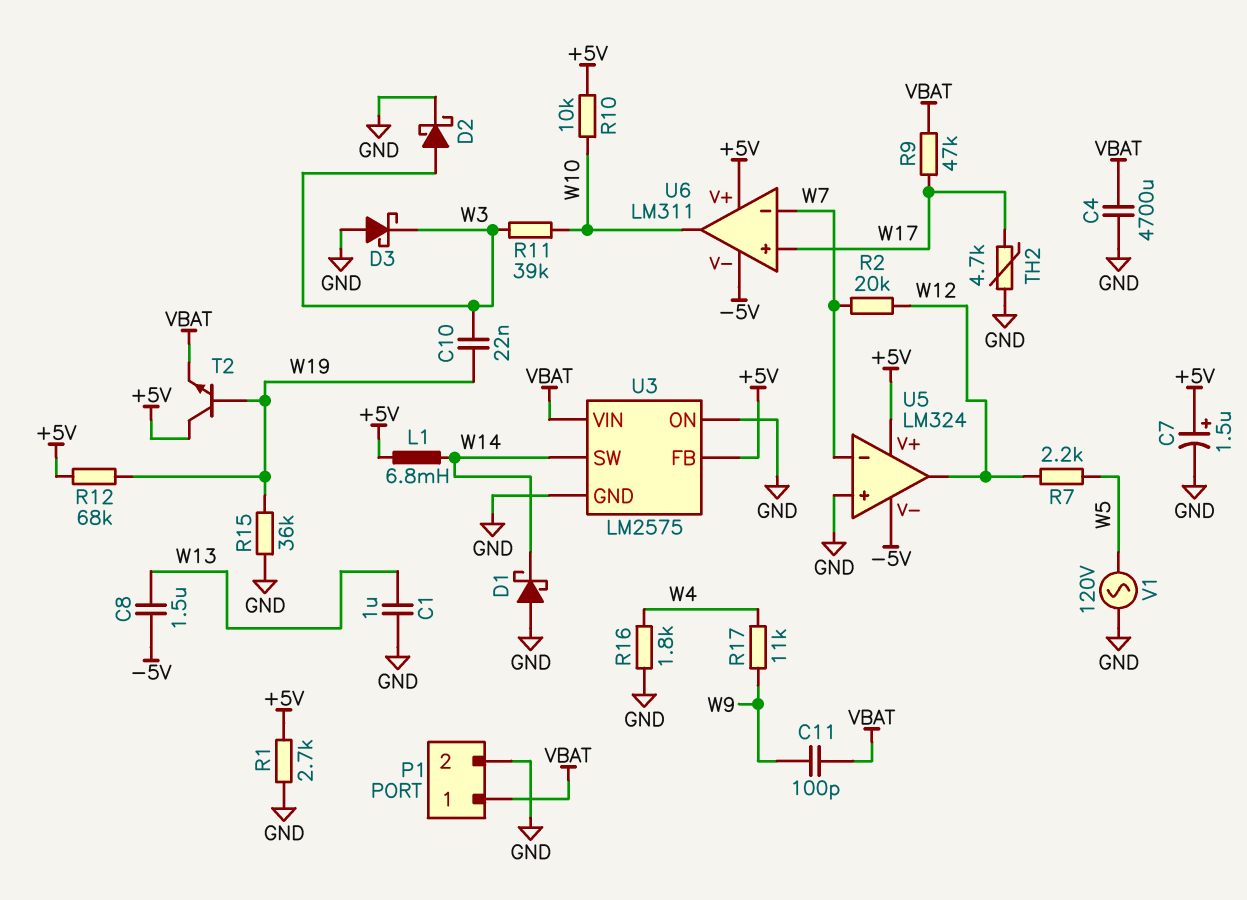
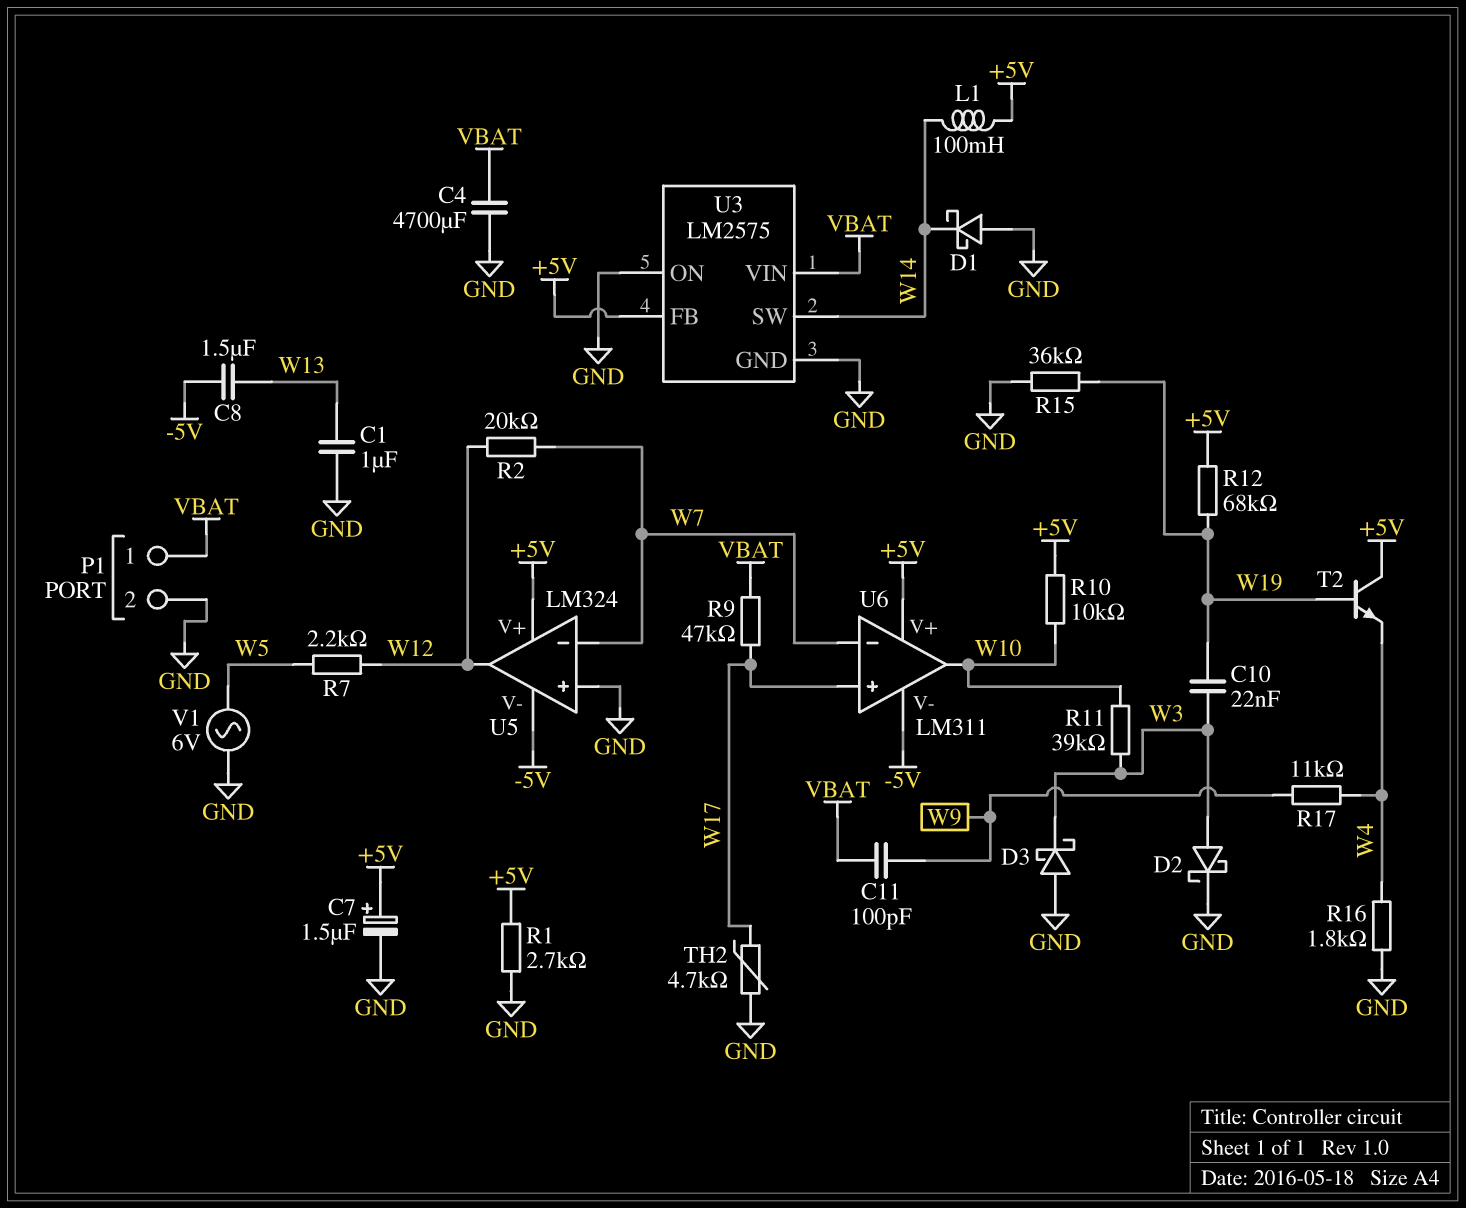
L1: 6.8mH (+5V, W14) -> 100mH (+5V, W14)
T2: NPN (B W19, C +5V, E VBAT) -> NPN (B W19, C +5V, E W4)
V1: AC 120V (GND, W5) -> AC 6V (GND, W5)

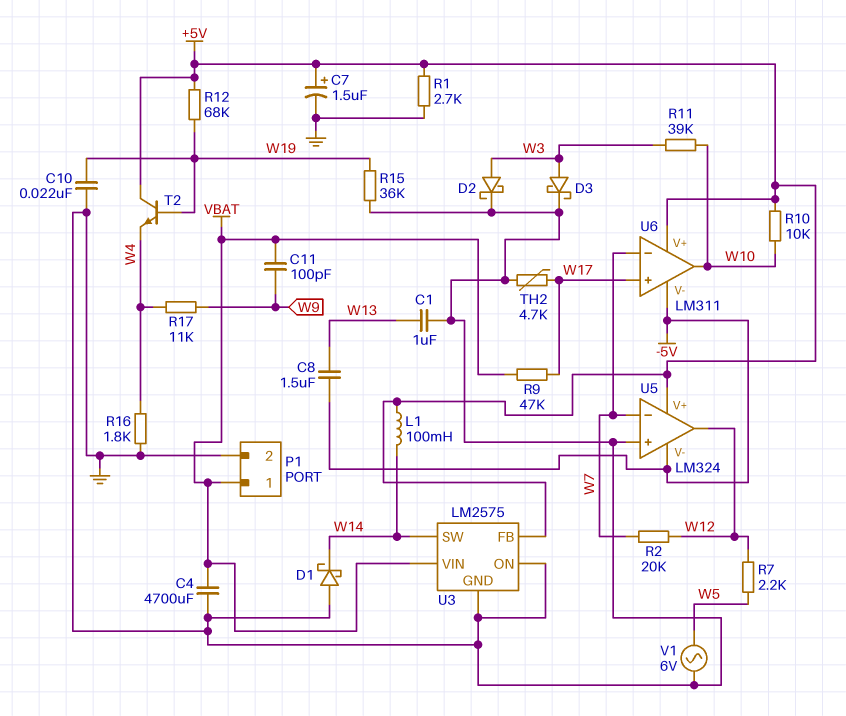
C10: 22nF (W3, W19) -> 22nF (GND, W19)
D3: schottky (A GND, K W3) -> schottky (A W3, K GND)

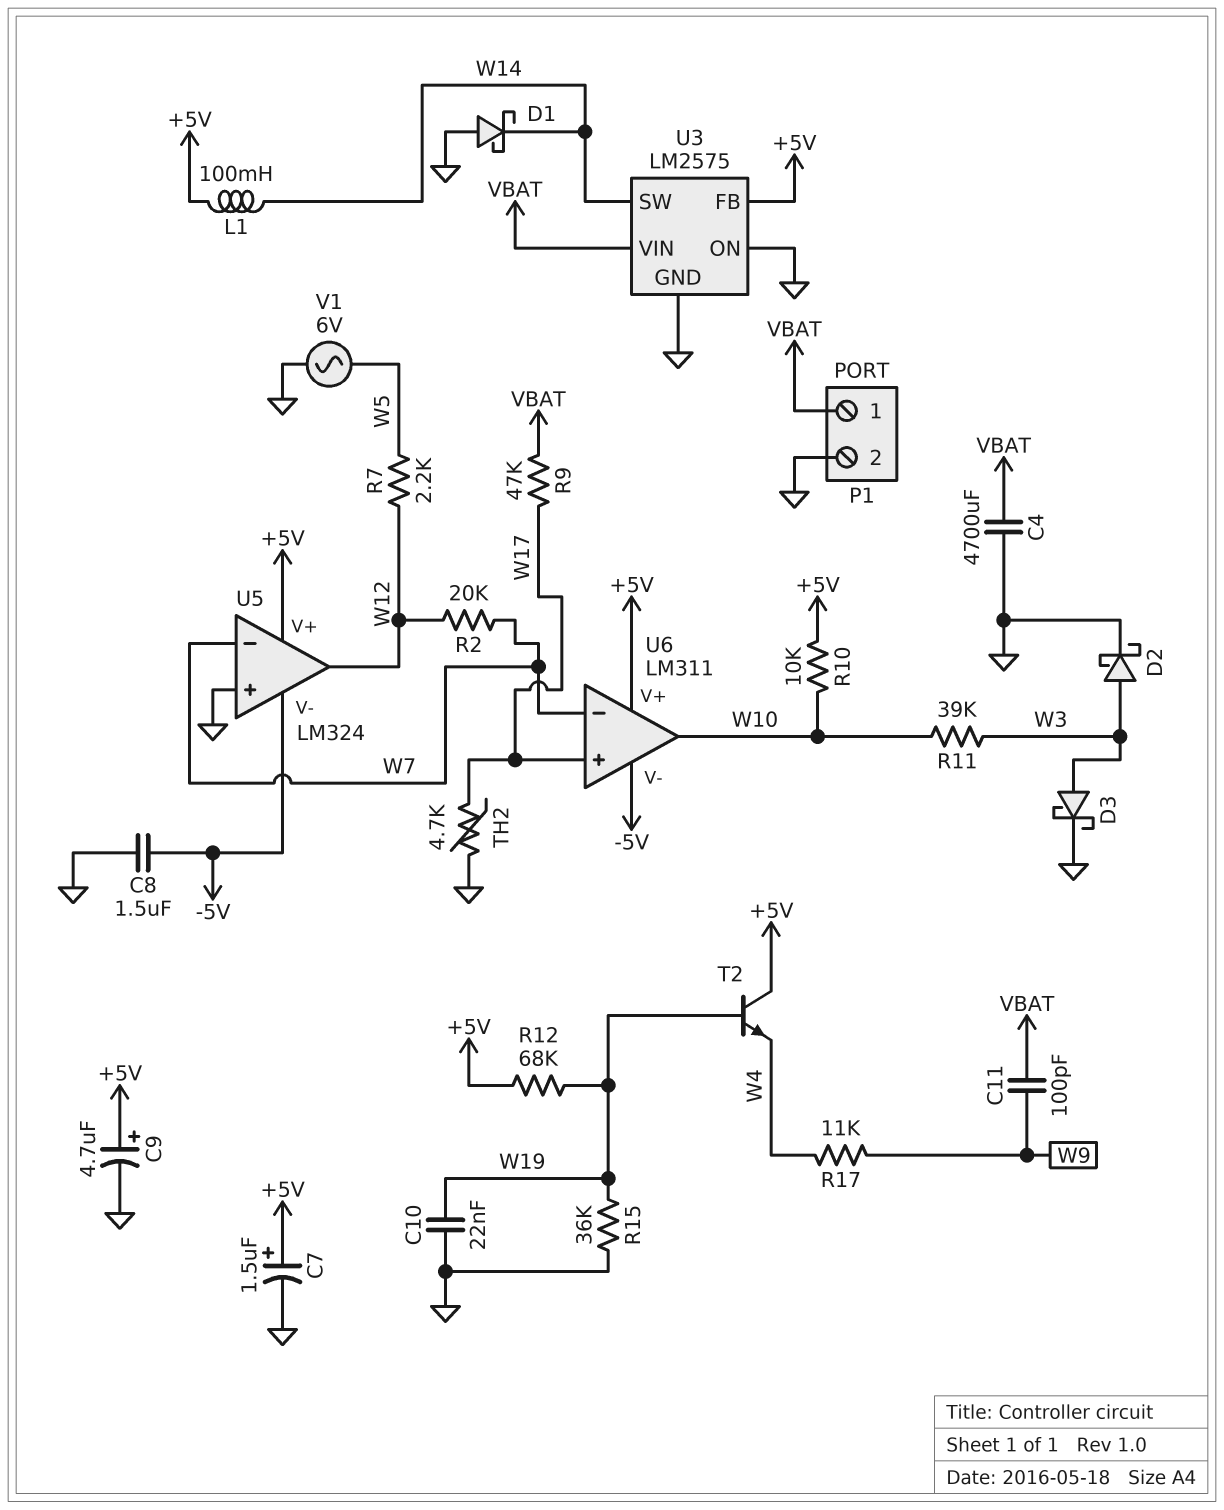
C1: 1uF (GND, W13) -> none
C8: 1.5uF (-5V, W13) -> 1.5uF (-5V, GND)
C9: none -> 4.7uF (plus +5V, minus GND)
R1: 2.7k (+5V, GND) -> none
R16: 1.8k (GND, W4) -> none

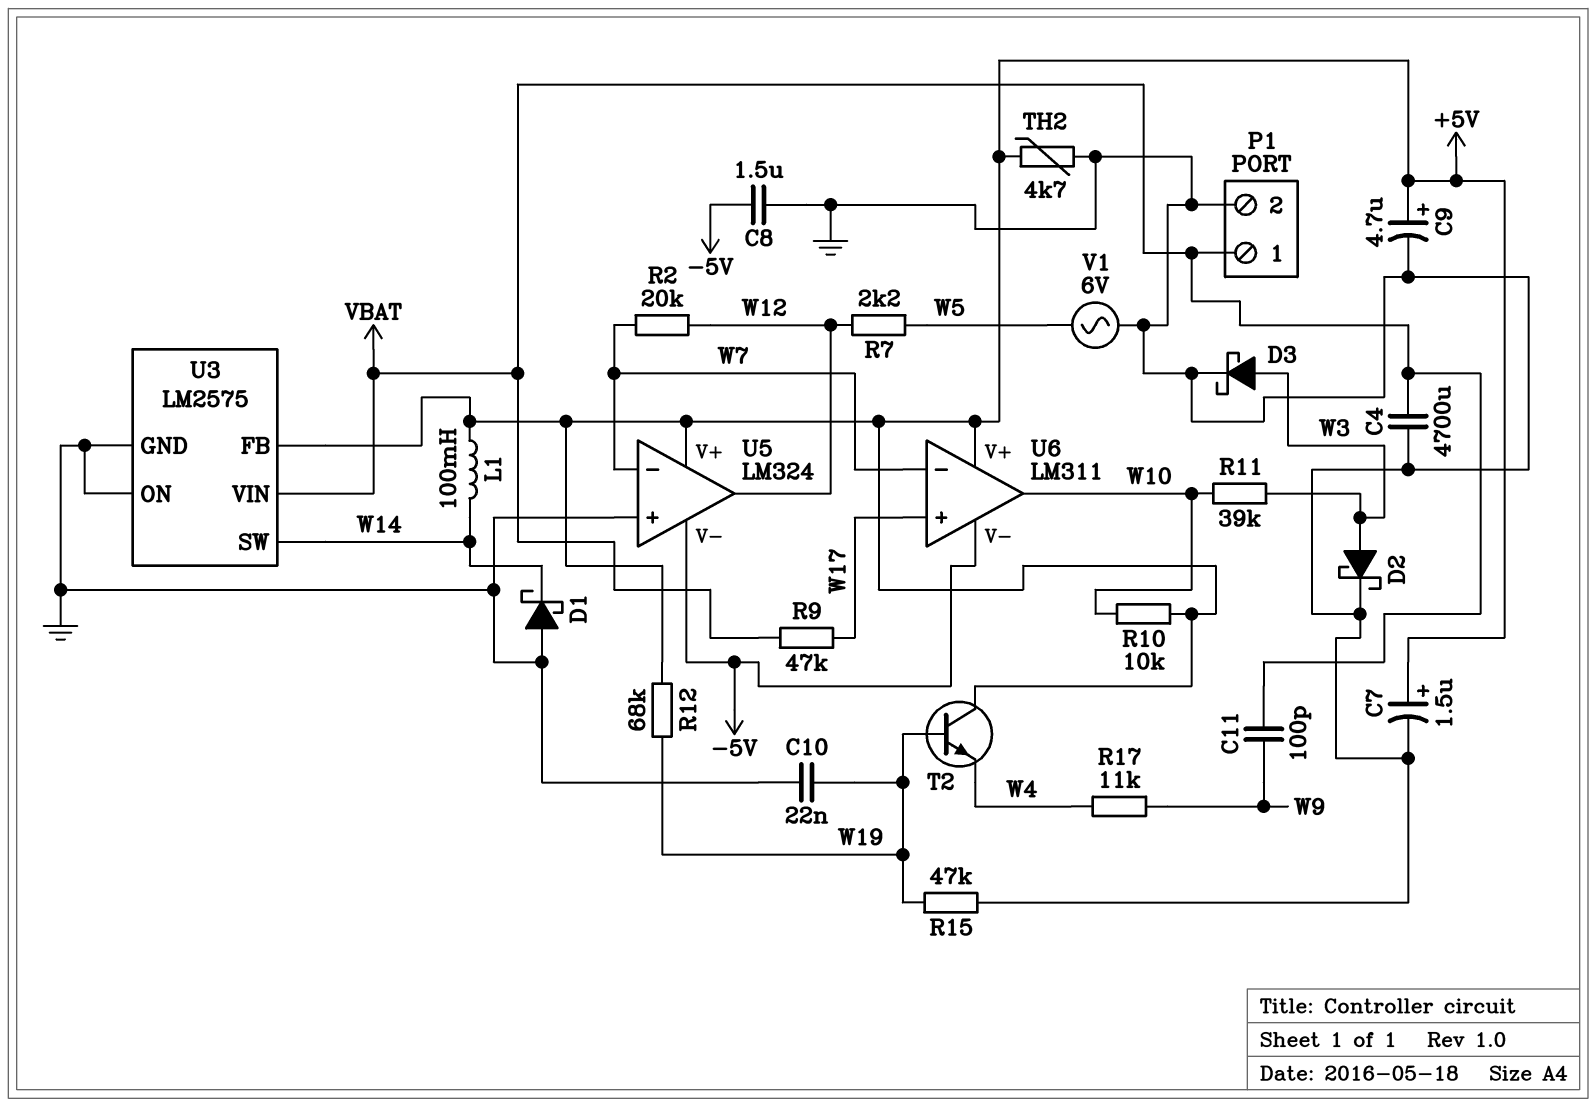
R15: 36k (GND, W19) -> 47k (GND, W19)
TH2: 4.7k (GND, W17) -> 4.7k (+5V, GND)

